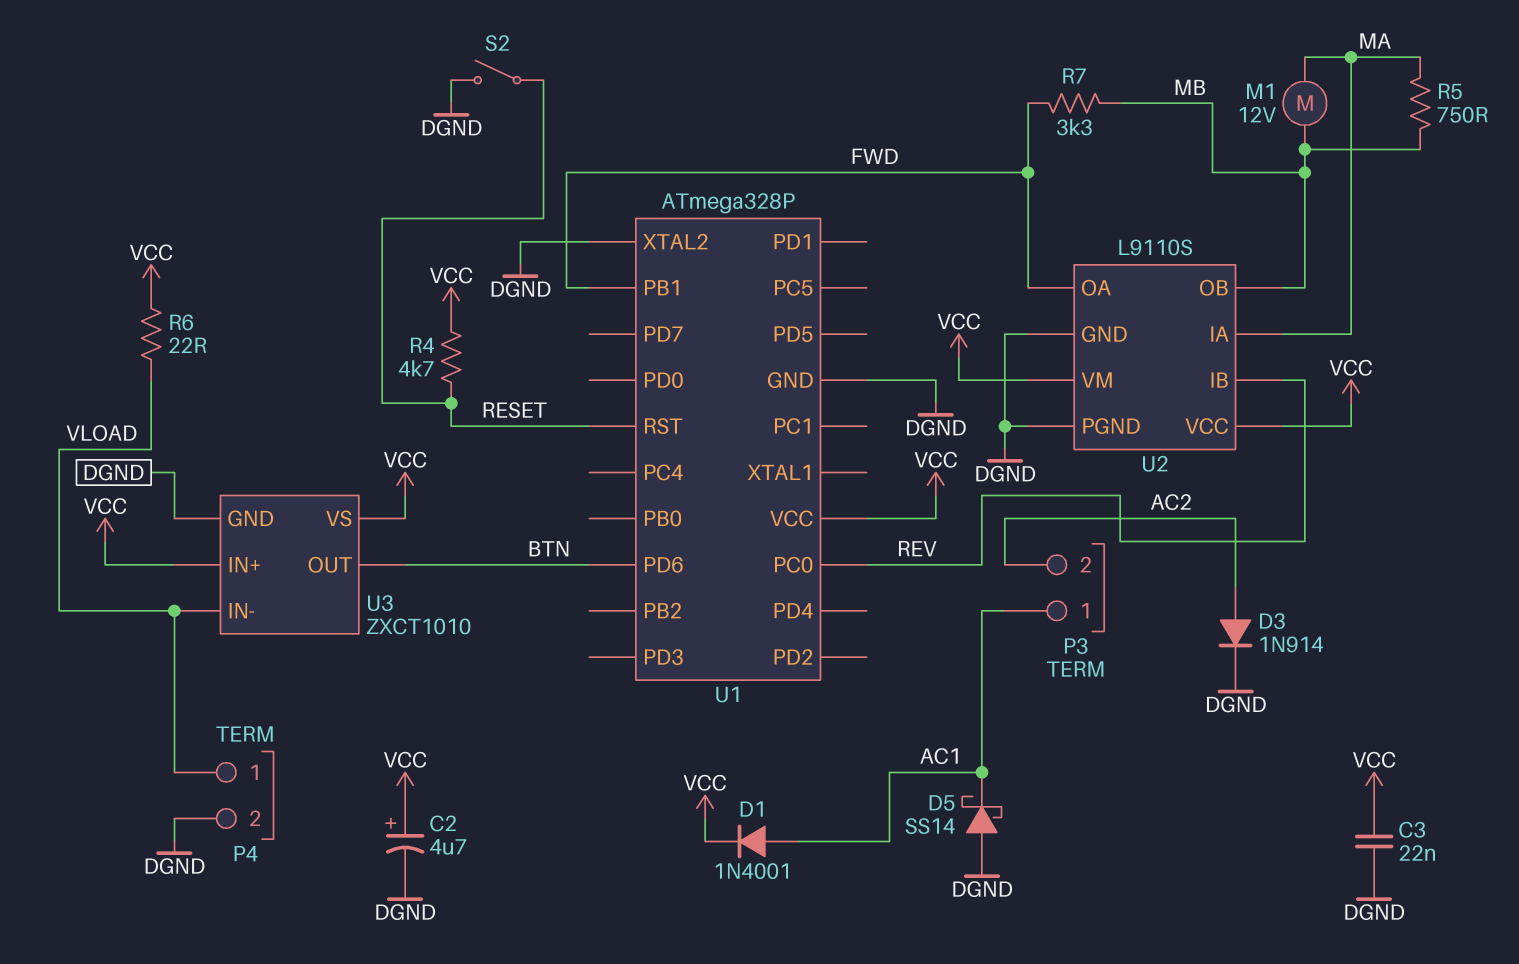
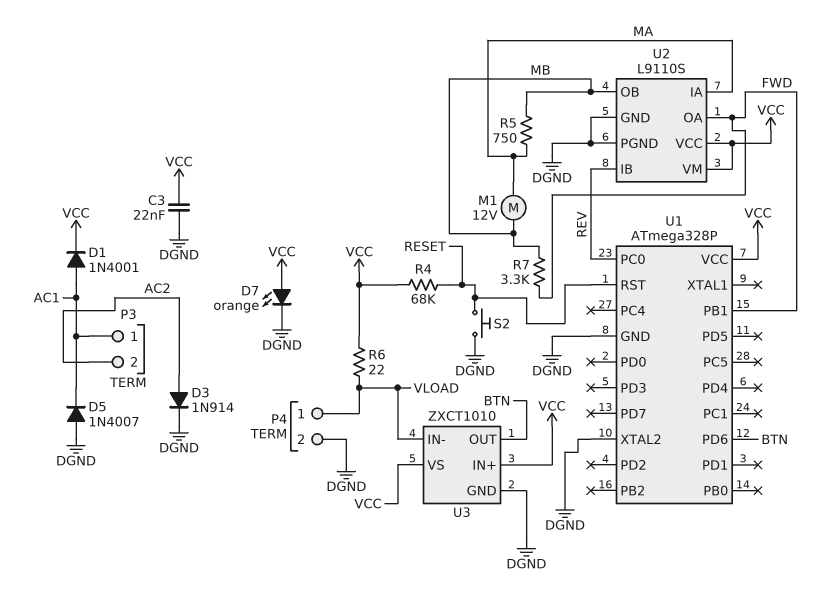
C2: 4.7uF (plus VCC, minus DGND) -> none
D5: schottky SS14 (A DGND, K AC1) -> diode 1N4007 (A DGND, K AC1)
D7: none -> LED orange (A VCC, K DGND)
R4: 4.7k (RESET, VCC) -> 68k (RESET, VCC)
S2: switch (DGND, RESET) -> button (DGND, RESET)

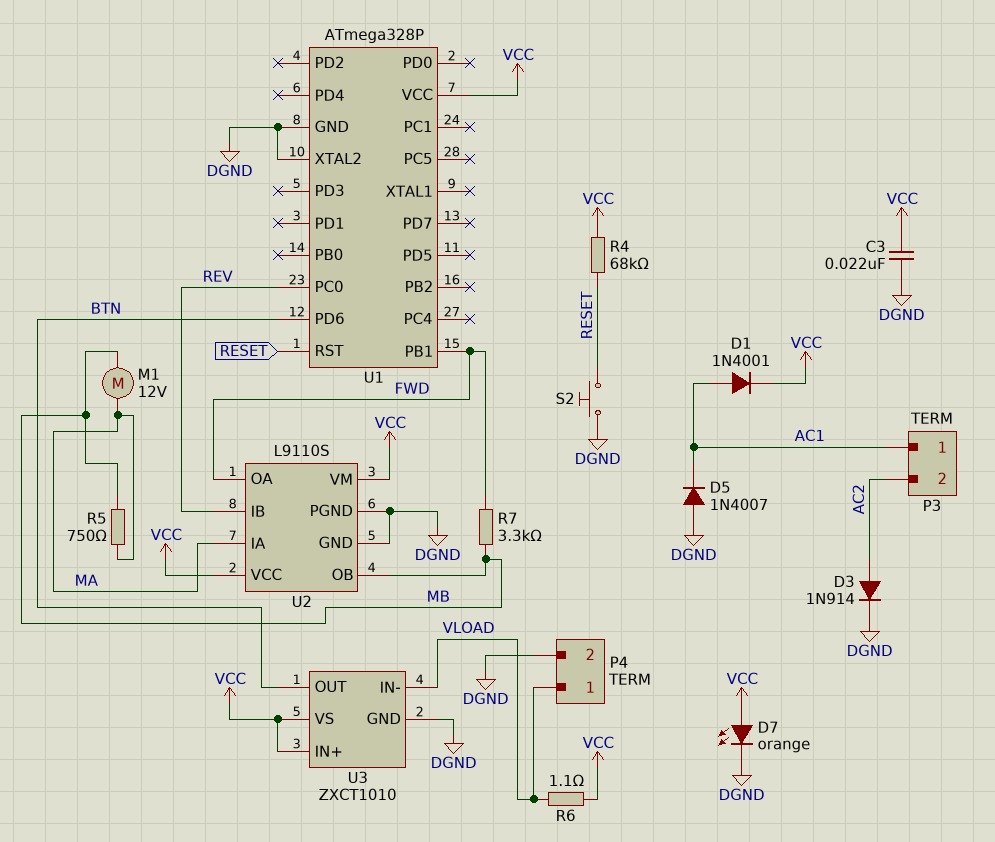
R6: 22 (VCC, VLOAD) -> 1.1 (VCC, VLOAD)

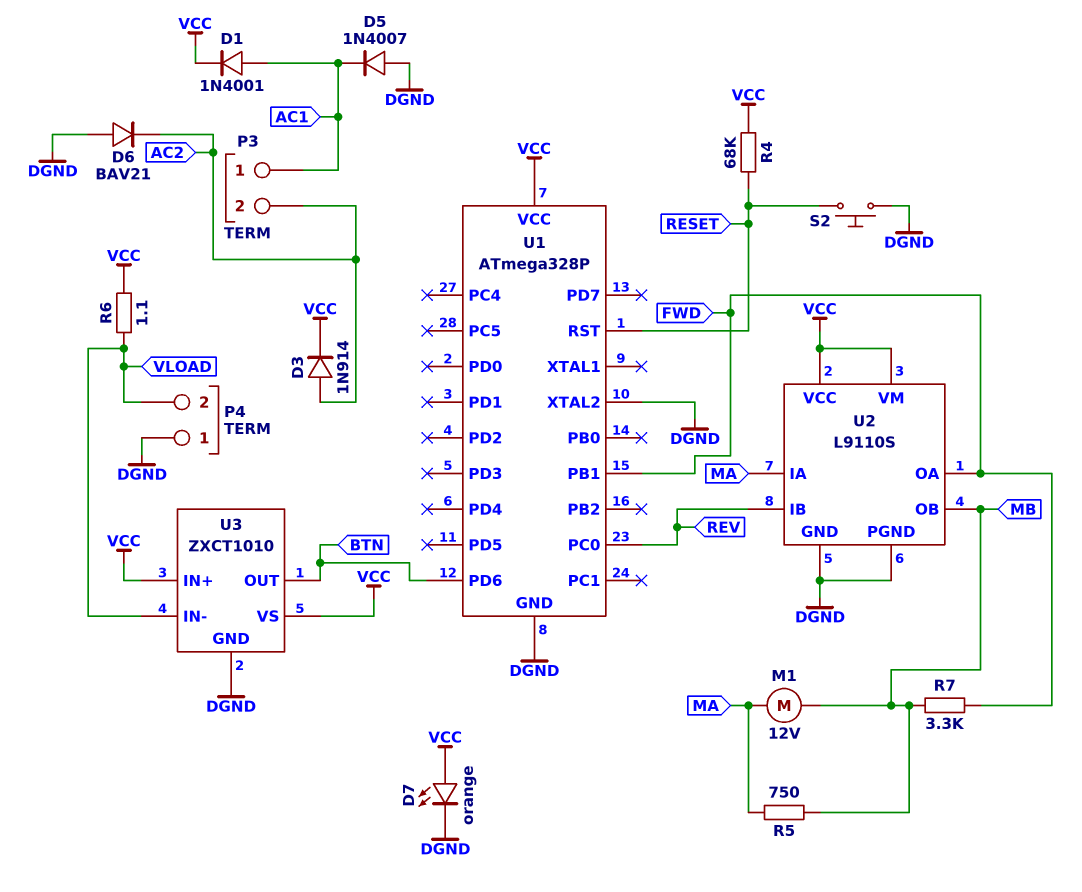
C3: 22nF (DGND, VCC) -> none
D3: diode 1N914 (A AC2, K DGND) -> diode 1N914 (A AC2, K VCC)
D6: none -> diode BAV21 (A DGND, K AC2)
P4 pin 1: VLOAD -> DGND
P4 pin 2: DGND -> VLOAD

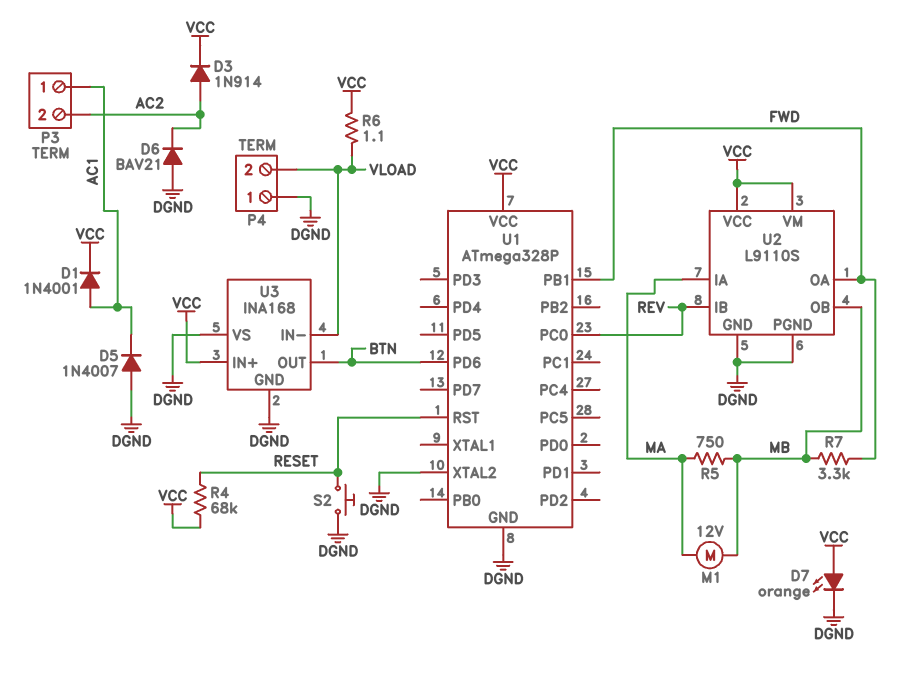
U3: ZXCT1010 -> INA168
U3 pin VS: VCC -> DGND

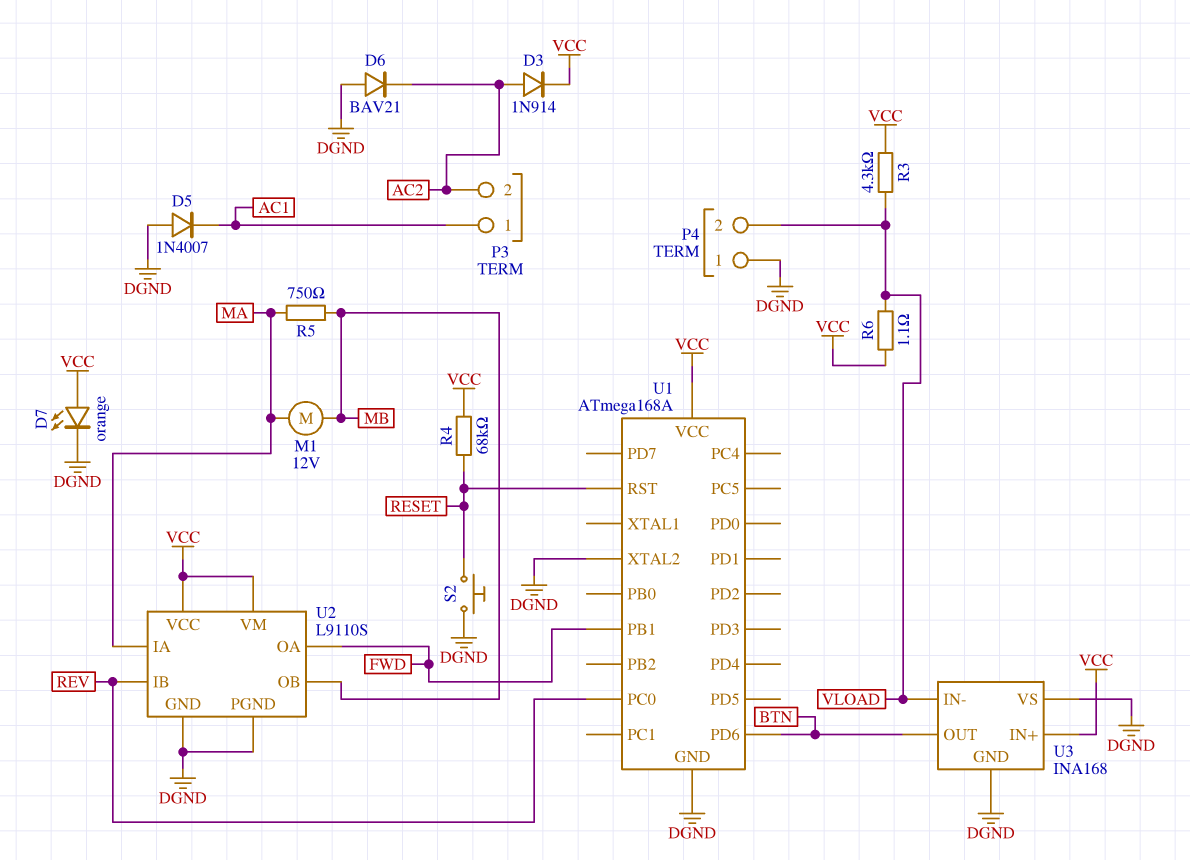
D1: diode 1N4001 (A AC1, K VCC) -> none
R3: none -> 4.3k (VCC, VLOAD)
R7: 3.3k (FWD, MB) -> none
U1: ATmega328P -> ATmega168A

